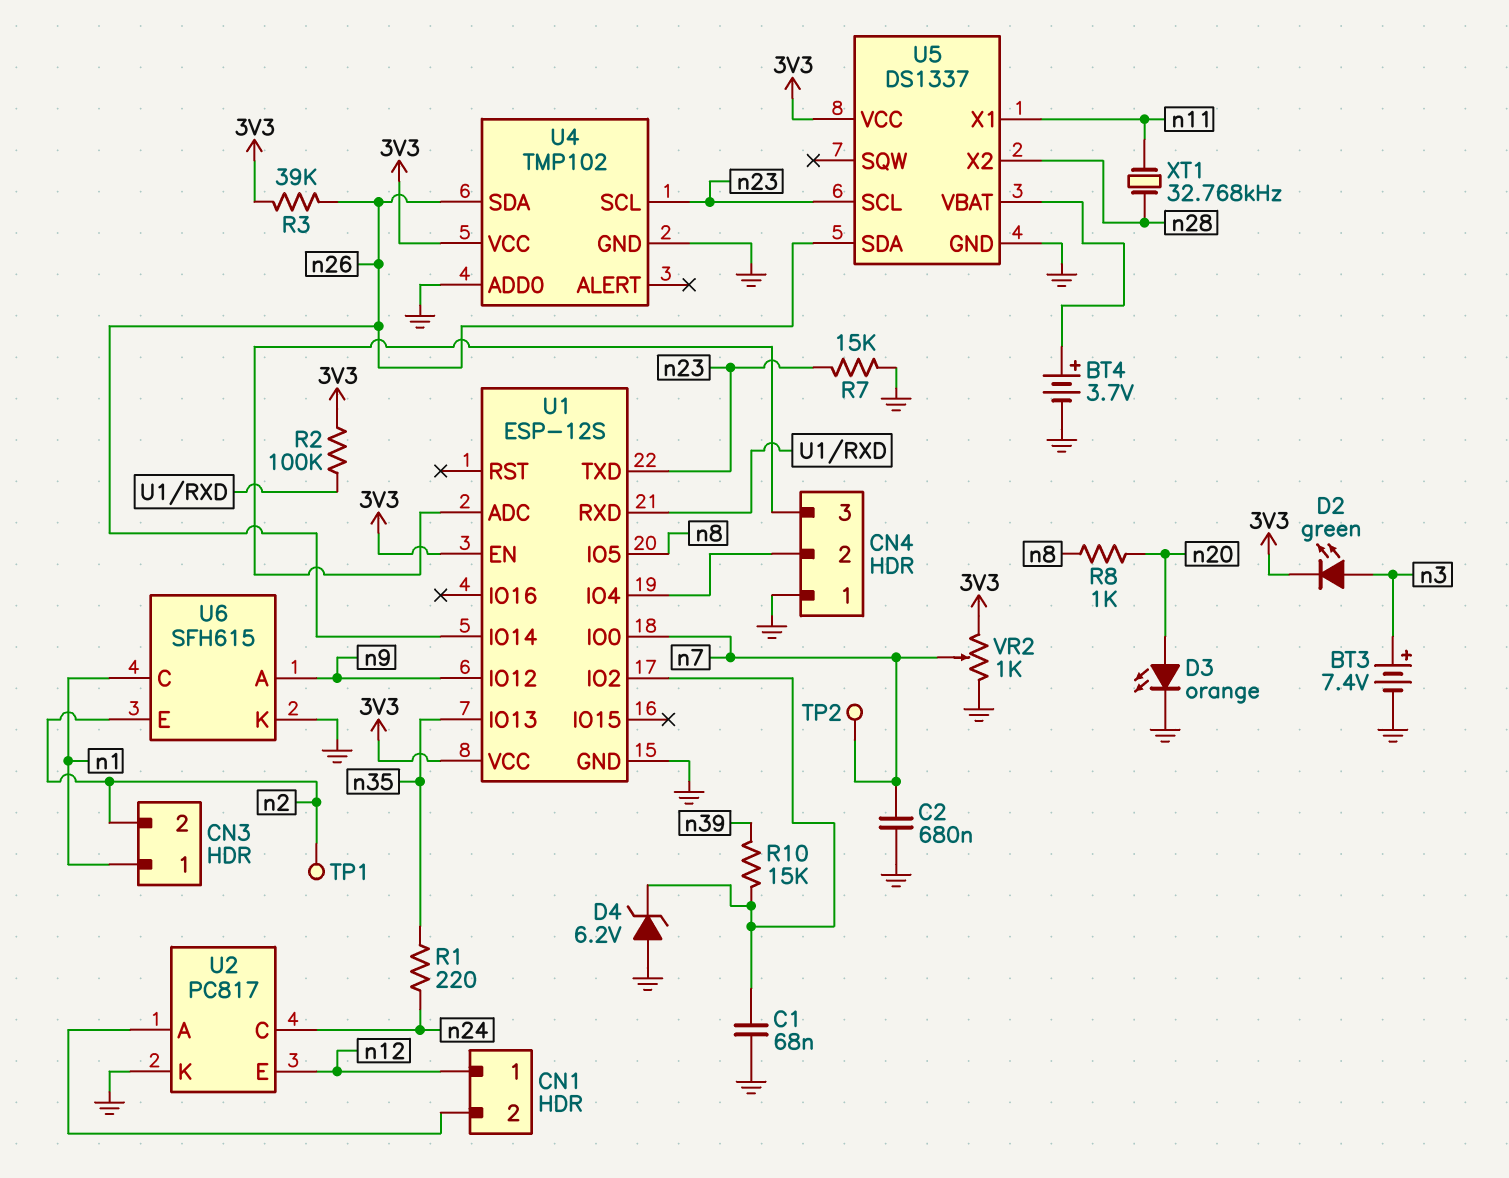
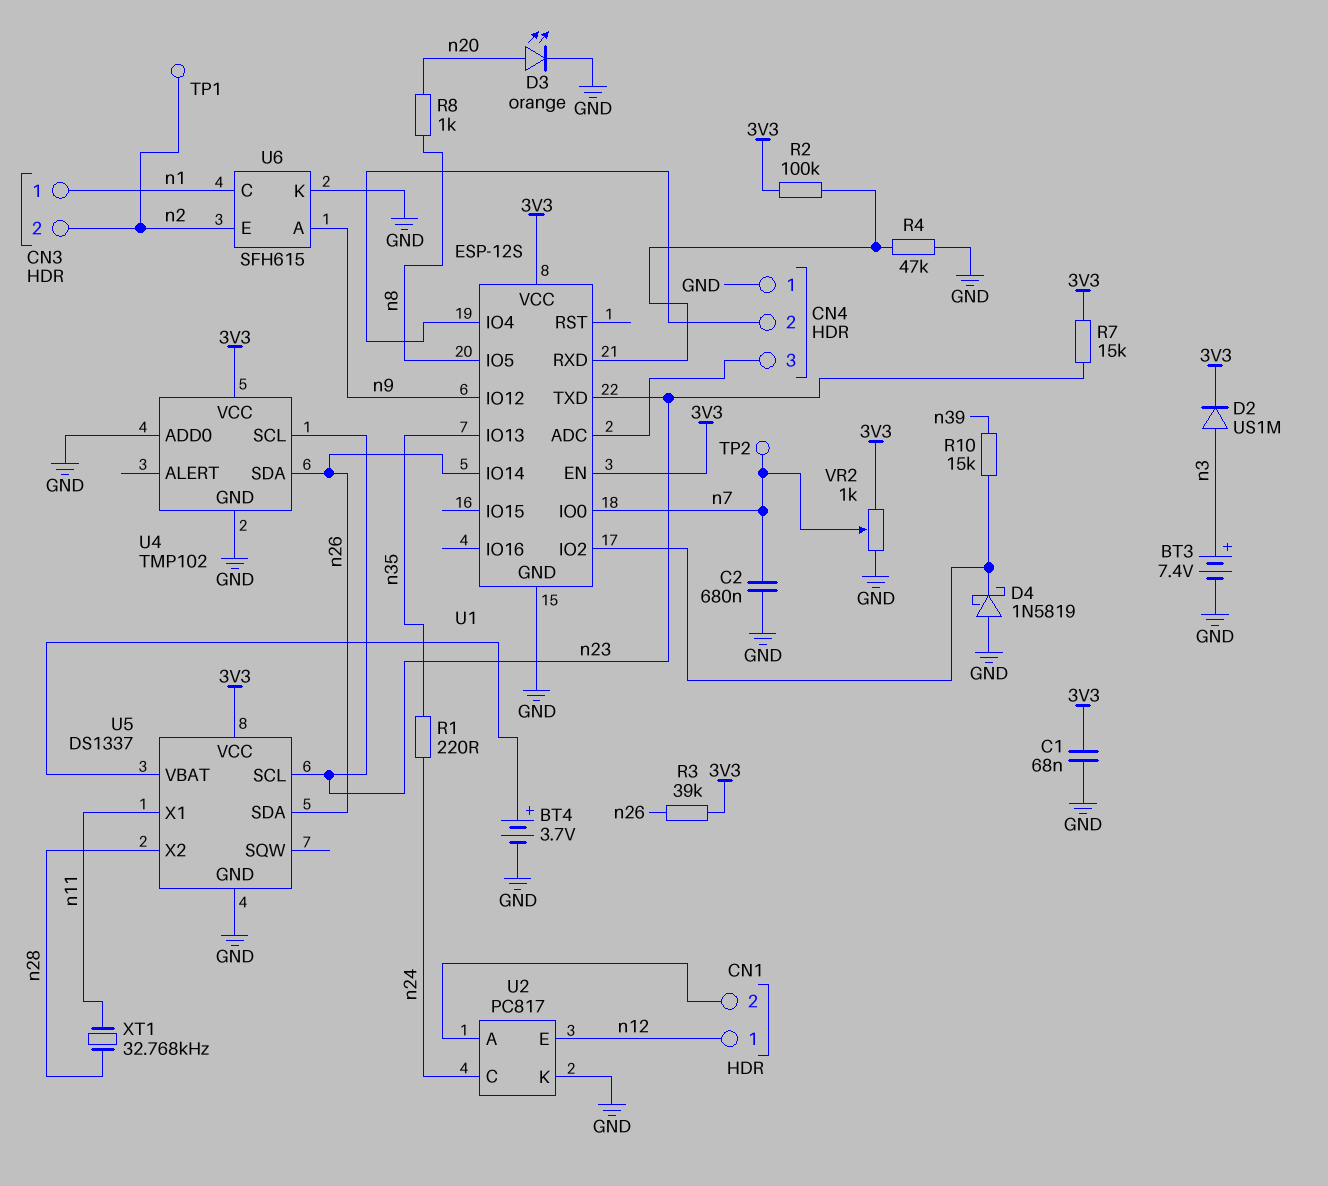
C1: 68nF (GND, U1/IO2) -> 68nF (3V3, GND)
D2: LED green (A n3, K 3V3) -> diode US1M (A n3, K 3V3)
D4: zener 6.2V (A GND, K U1/IO2) -> schottky 1N5819 (A GND, K U1/IO2)
R4: none -> 47k (GND, U1/RXD)
R7: 15k (GND, n23) -> 15k (3V3, n23)

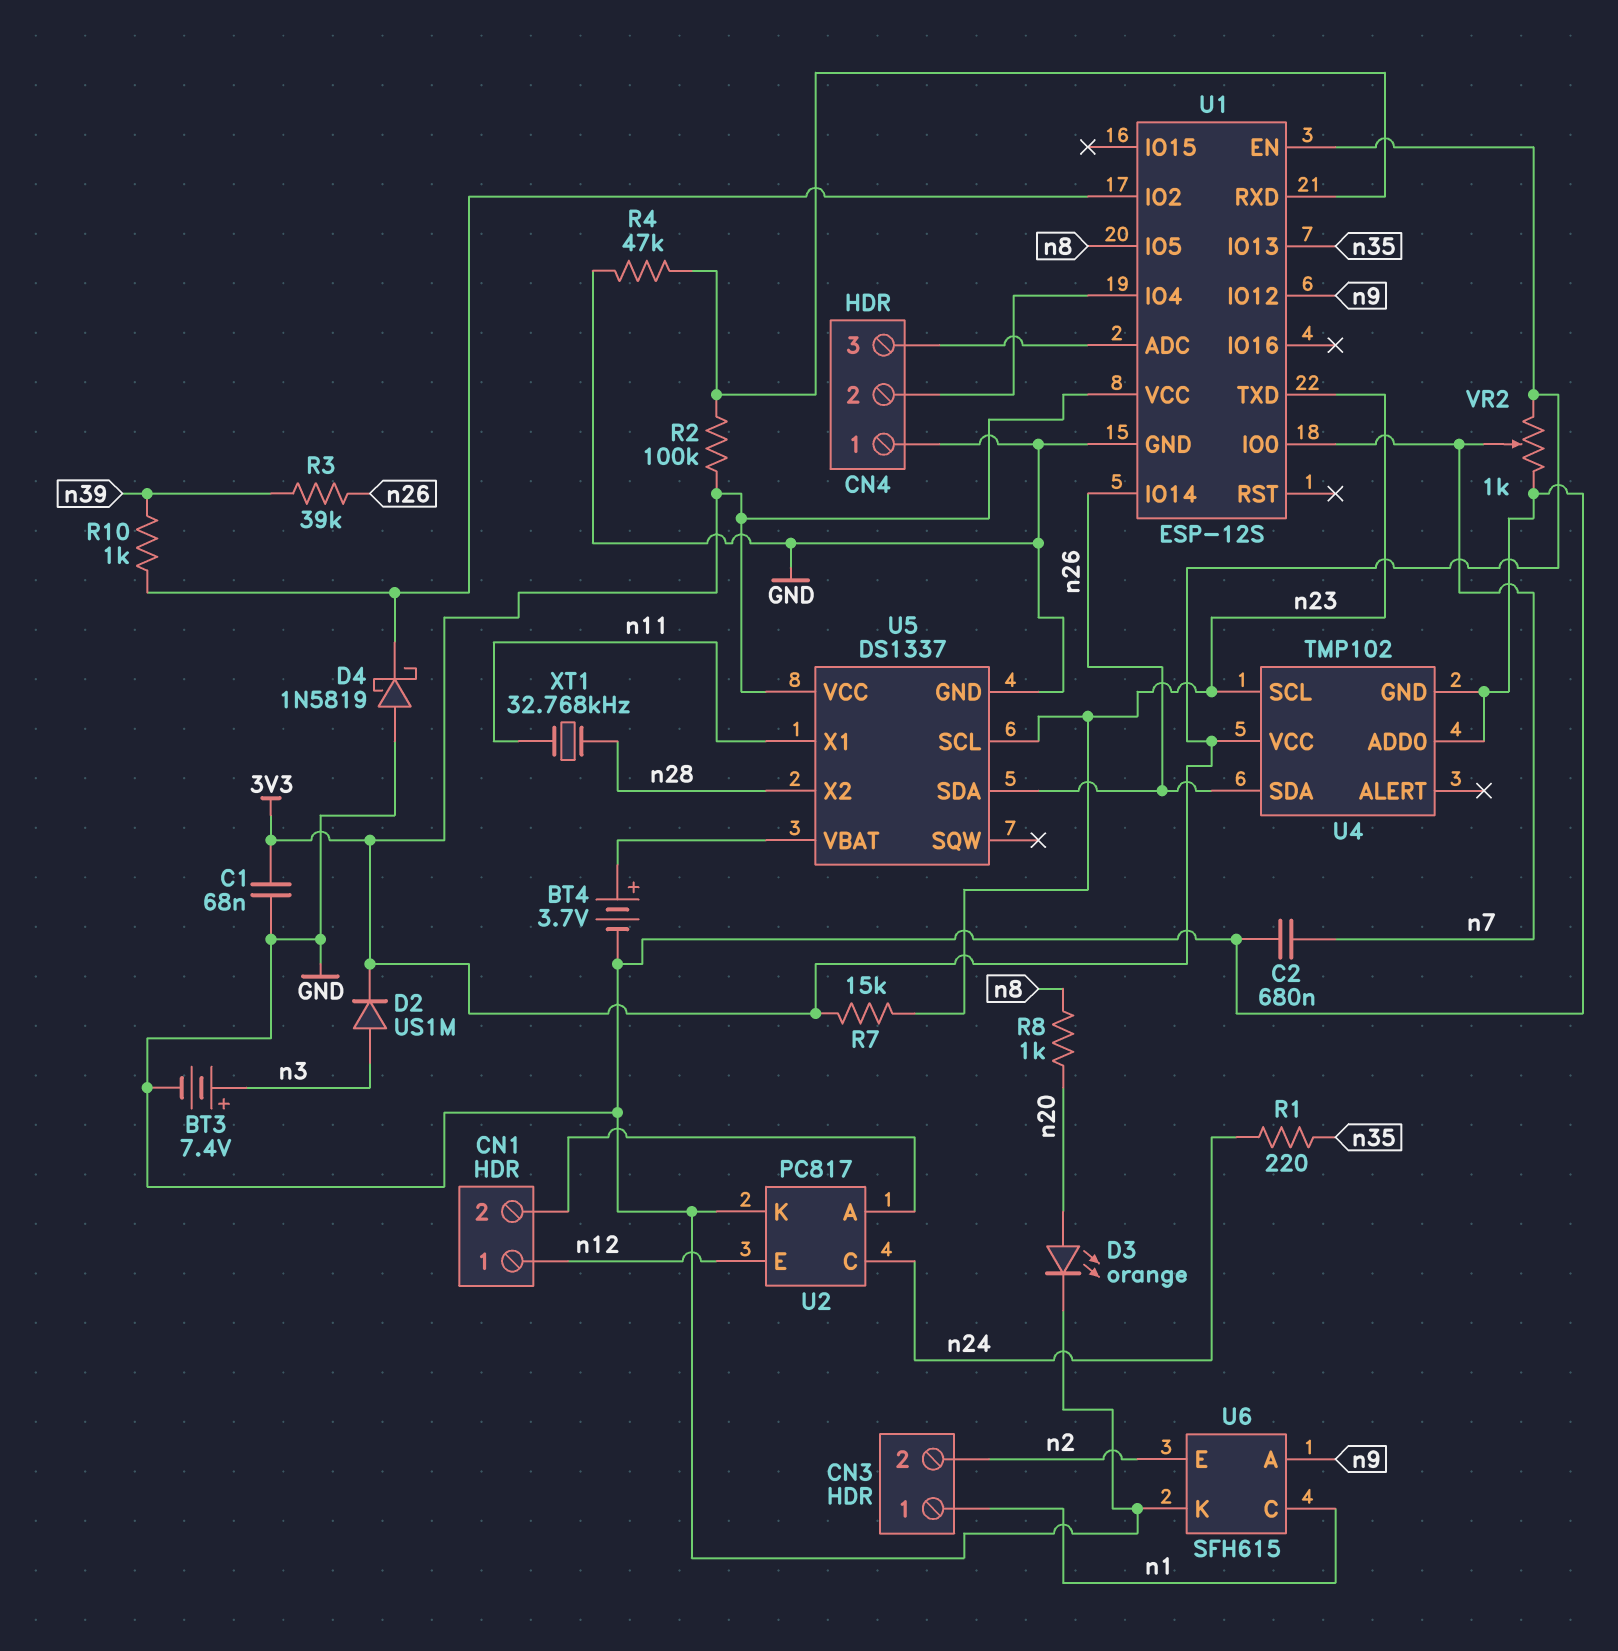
R3: 39k (3V3, n26) -> 39k (n26, n39)
R10: 15k (U1/IO2, n39) -> 1k (U1/IO2, n39)
TP1: test point (n2) -> none
TP2: test point (n7) -> none

